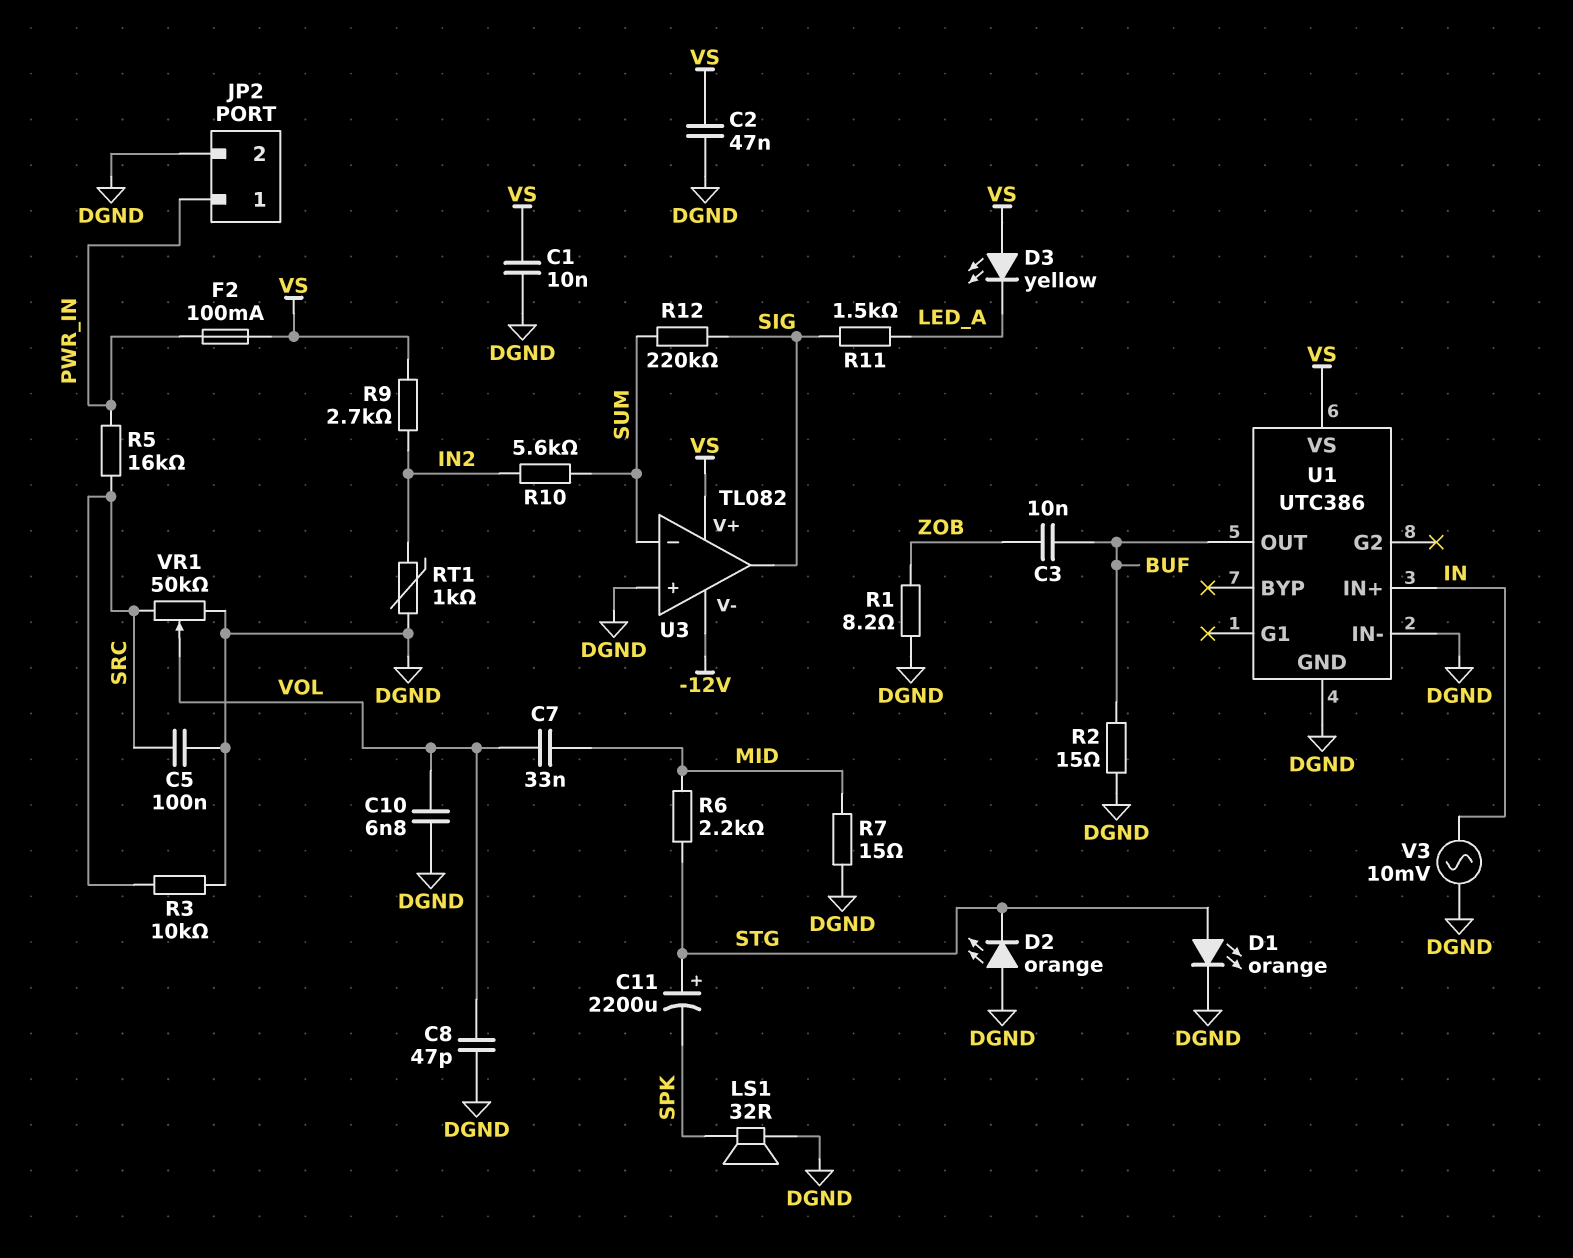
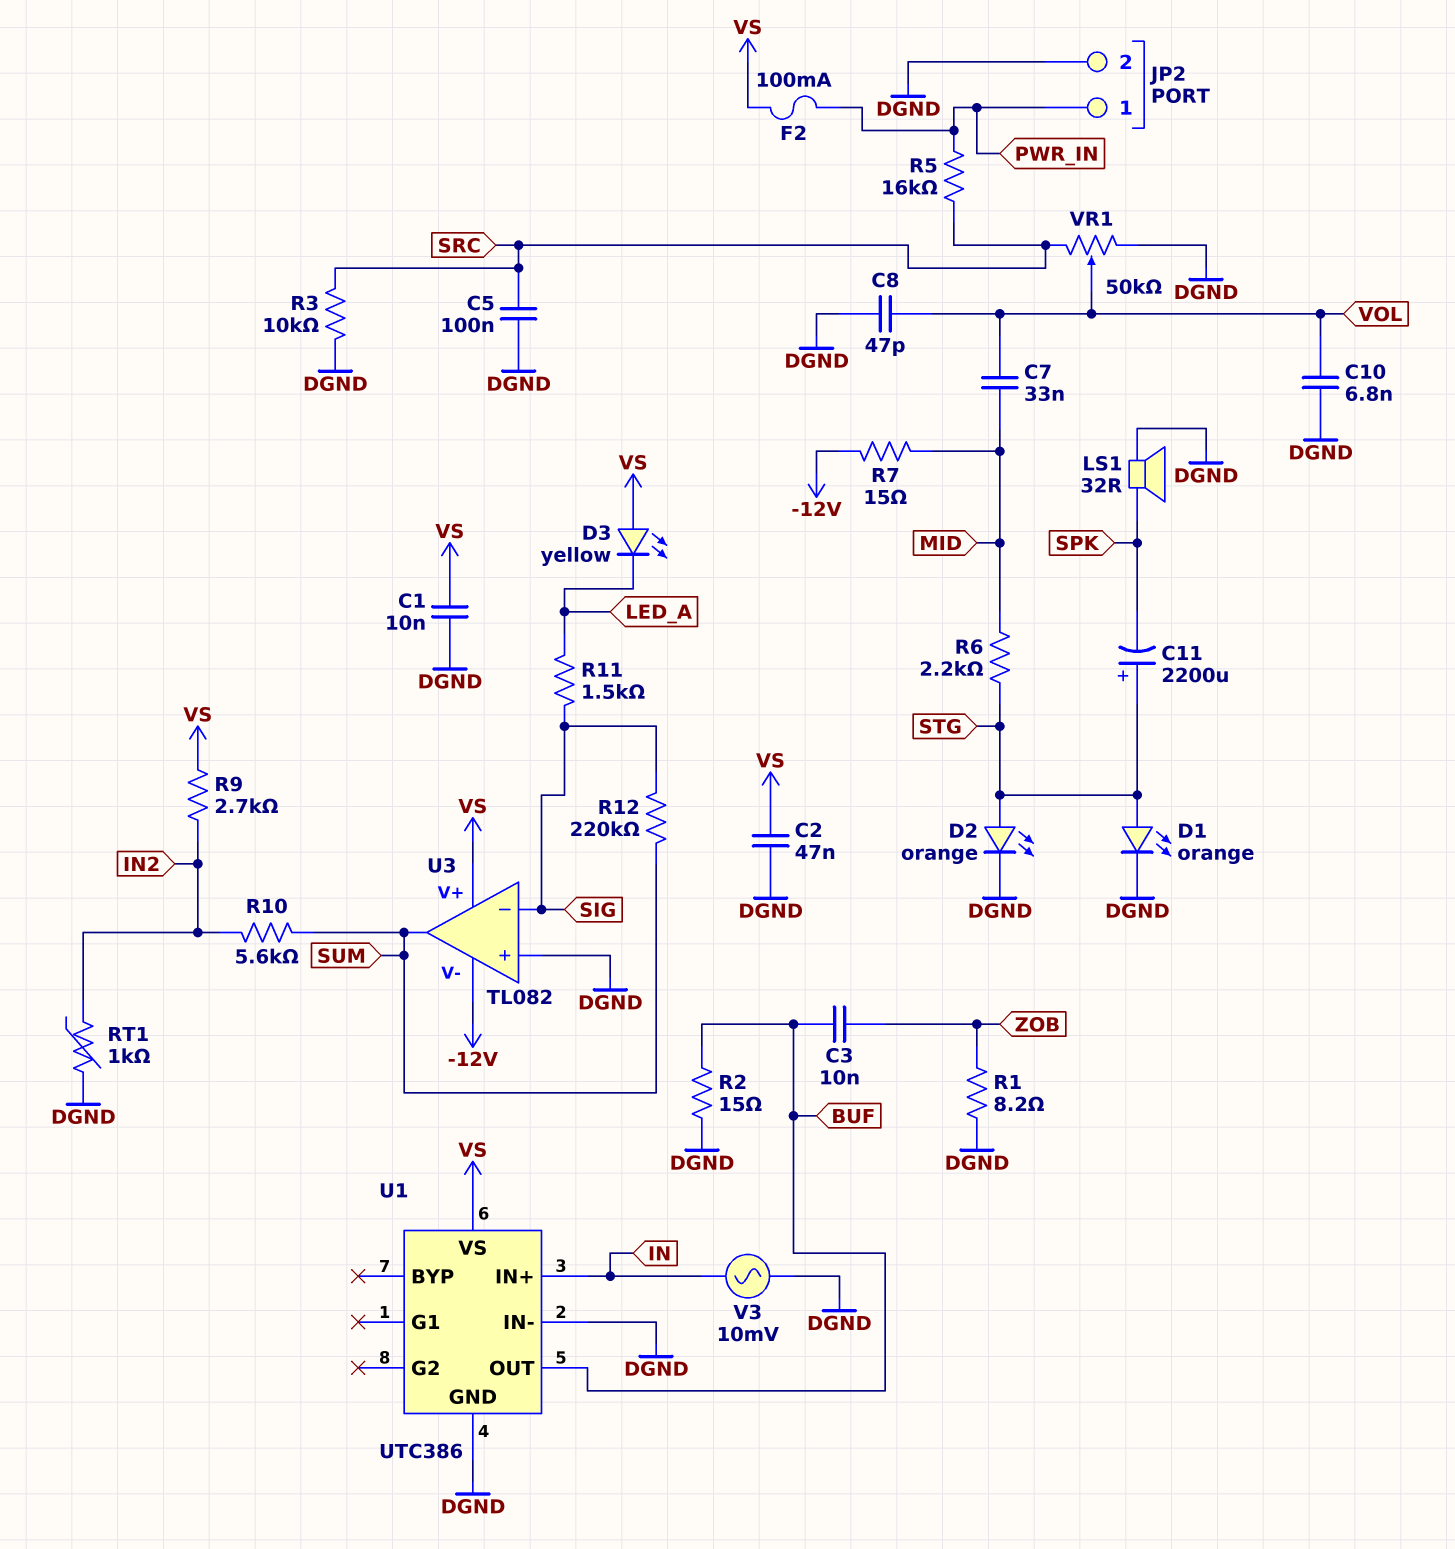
D2: LED orange (A DGND, K STG) -> LED orange (A STG, K DGND)
R7: 15 (DGND, MID) -> 15 (-12V, MID)
U3 pin in-: SUM -> SIG
U3 pin out: SIG -> SUM

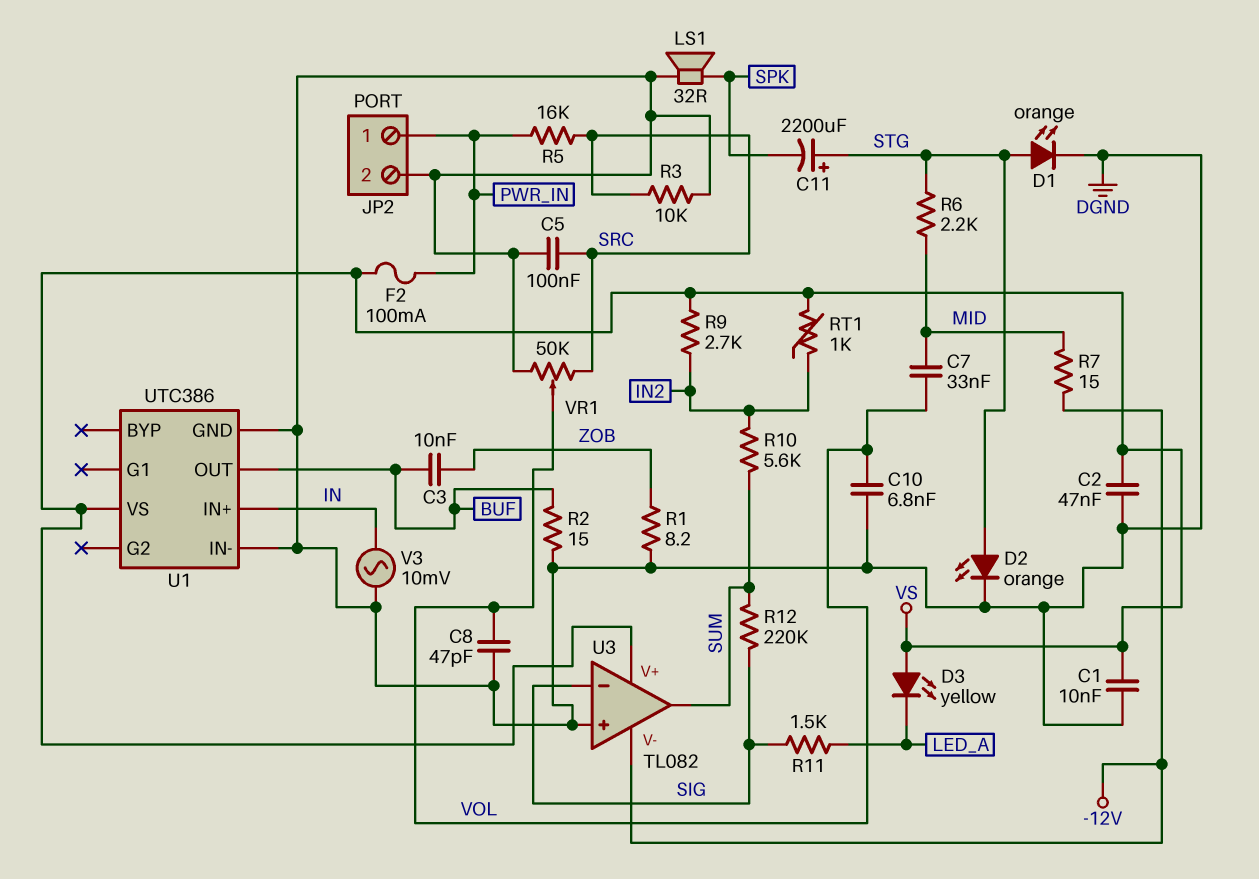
RT1: 1k (DGND, IN2) -> 1k (IN2, VS)

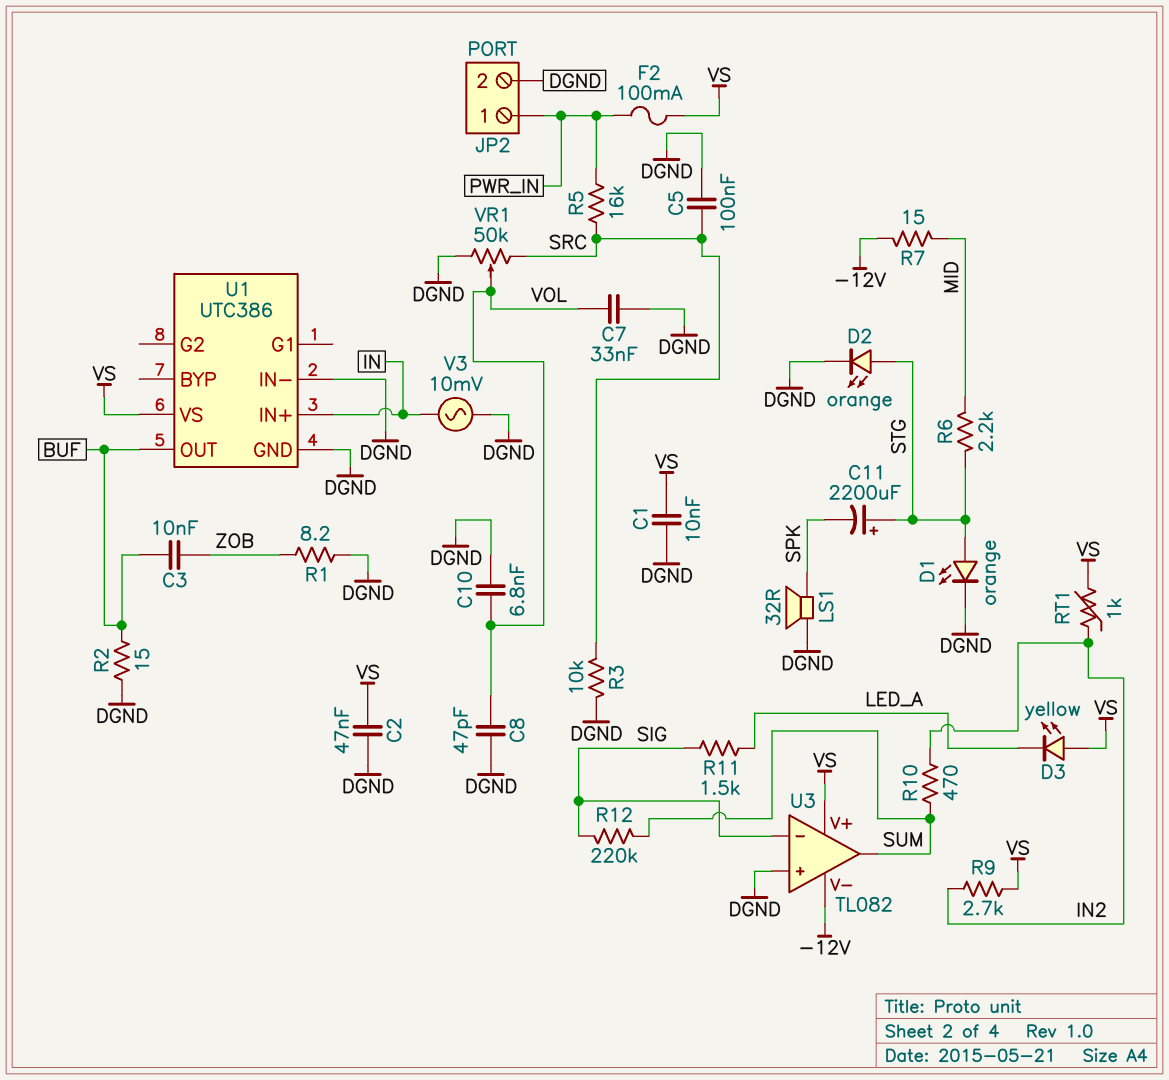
C7: 33nF (MID, VOL) -> 33nF (DGND, VOL)
R10: 5.6k (IN2, SUM) -> 470 (IN2, SUM)

